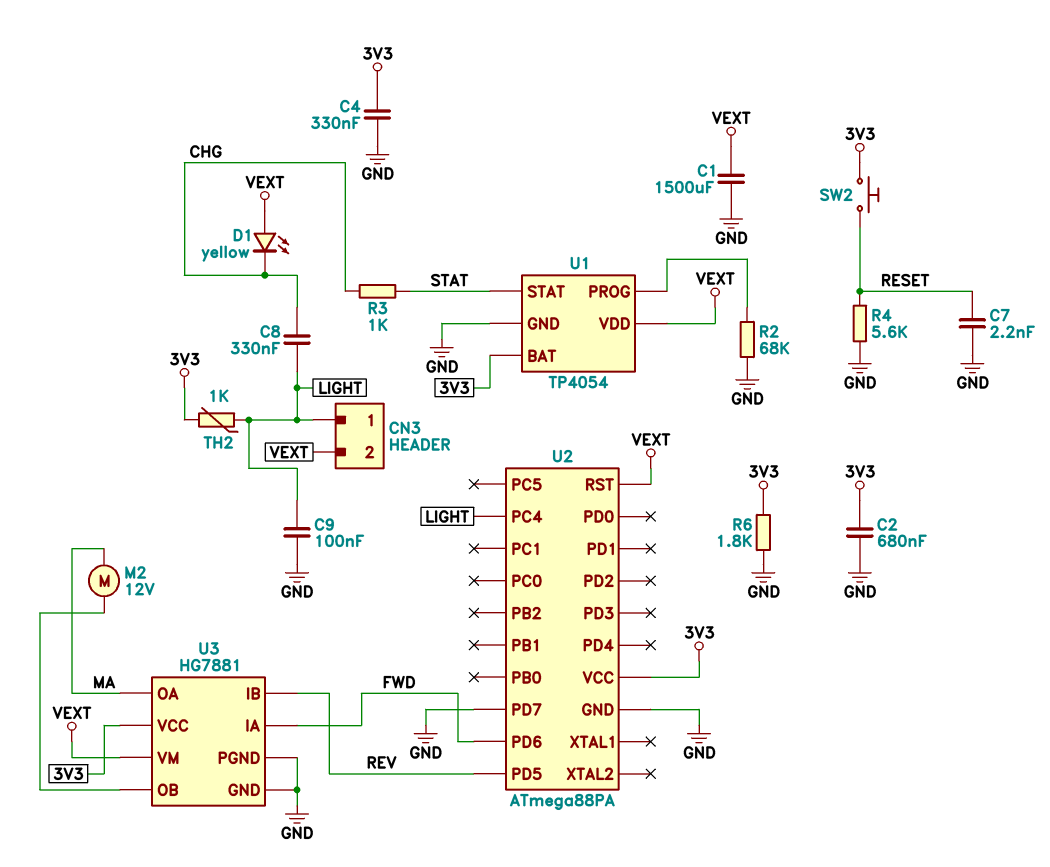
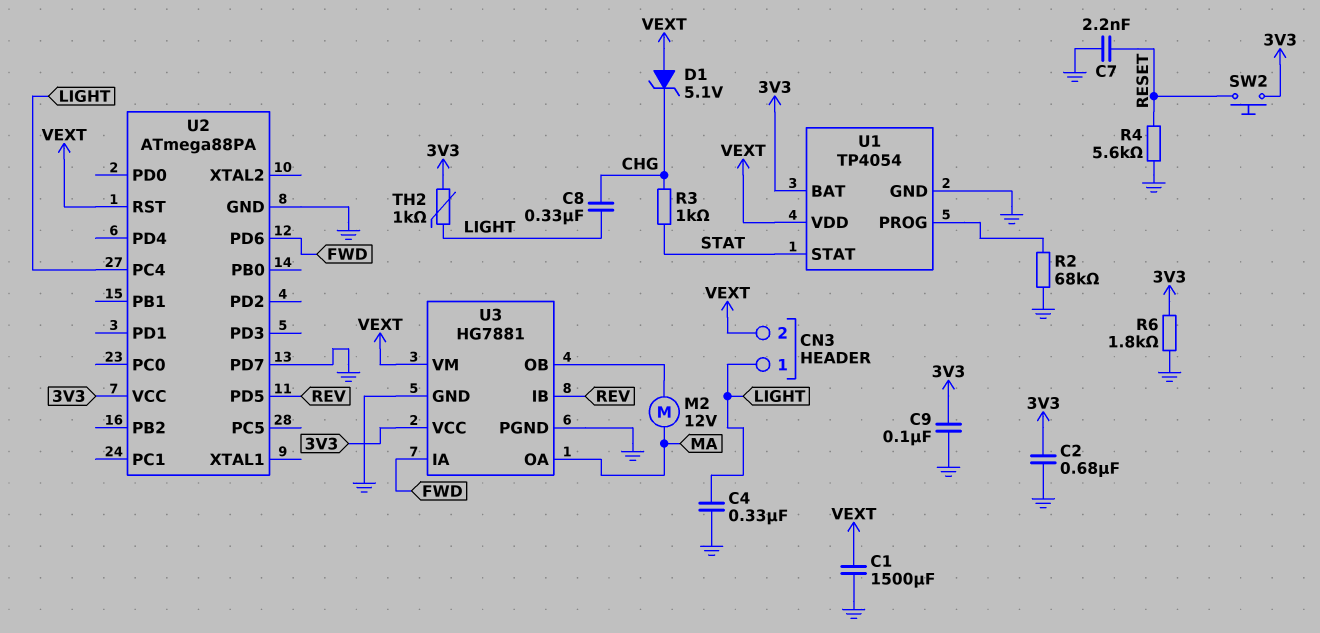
C4: 330nF (3V3, GND) -> 330nF (GND, LIGHT)
C9: 100nF (GND, LIGHT) -> 100nF (3V3, GND)
D1: LED yellow (A VEXT, K CHG) -> zener 5.1V (A VEXT, K CHG)

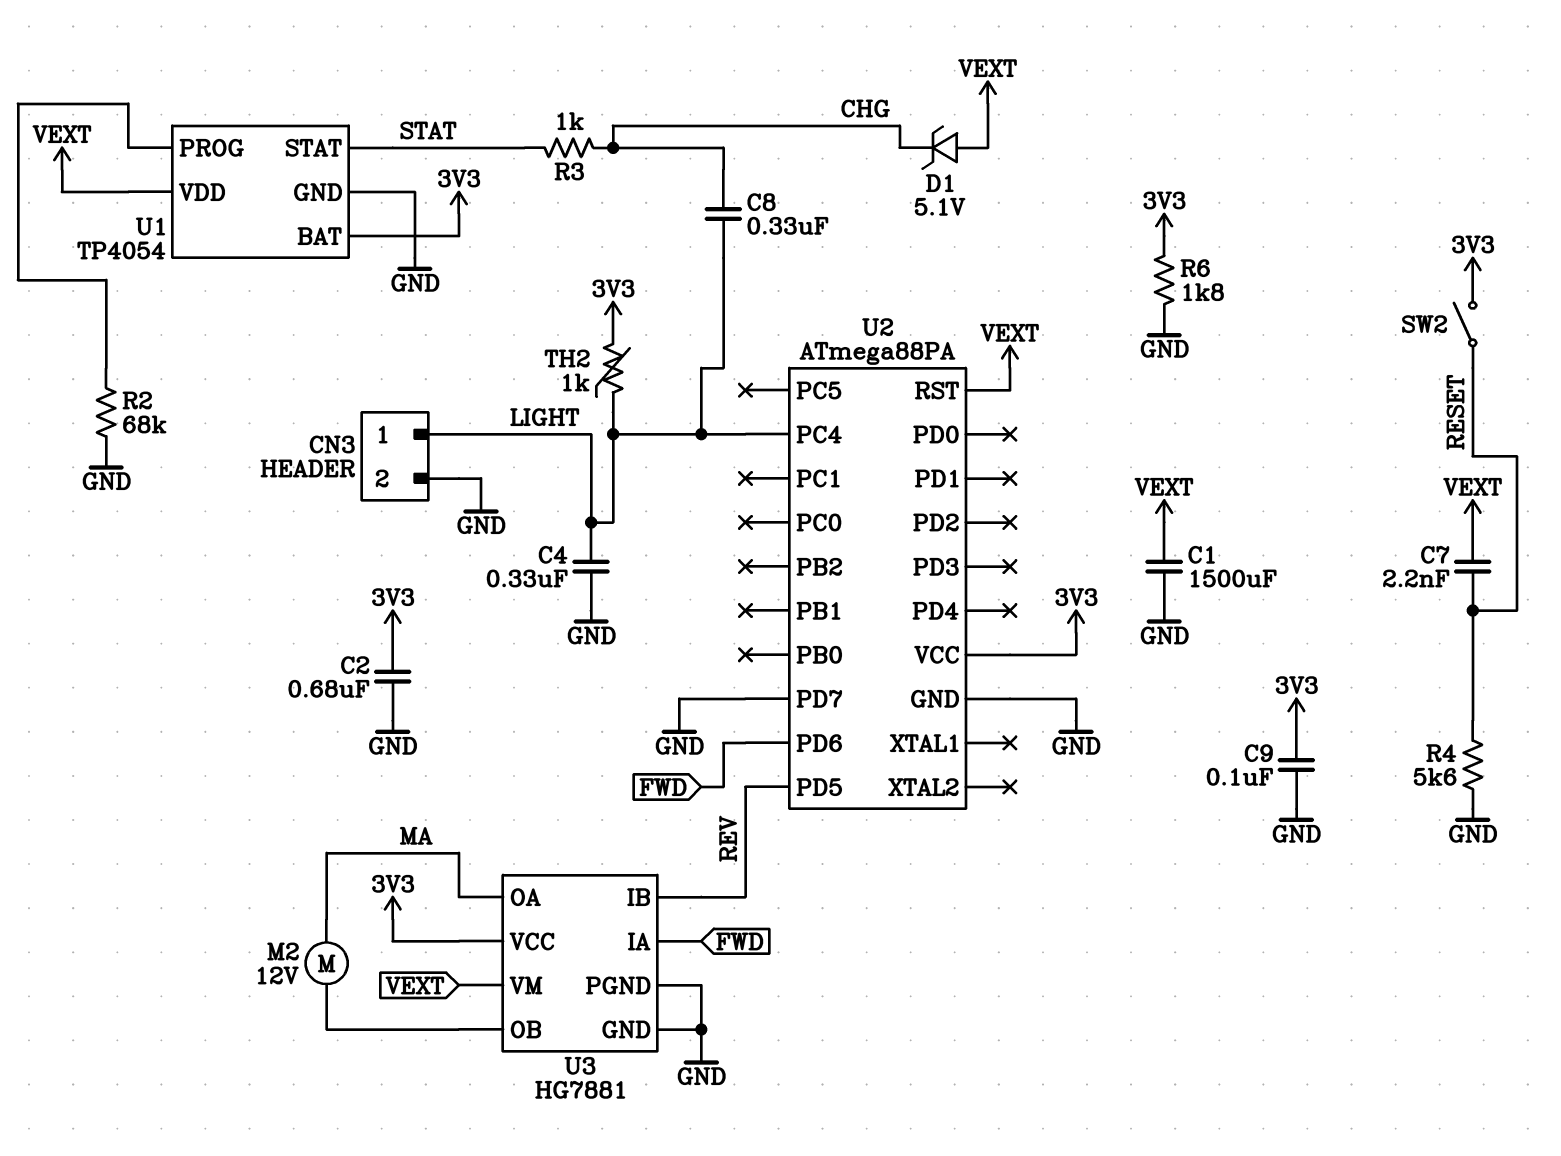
C7: 2.2nF (GND, RESET) -> 2.2nF (RESET, VEXT)
CN3 pin 2: VEXT -> GND
SW2: button (3V3, RESET) -> switch (3V3, RESET)

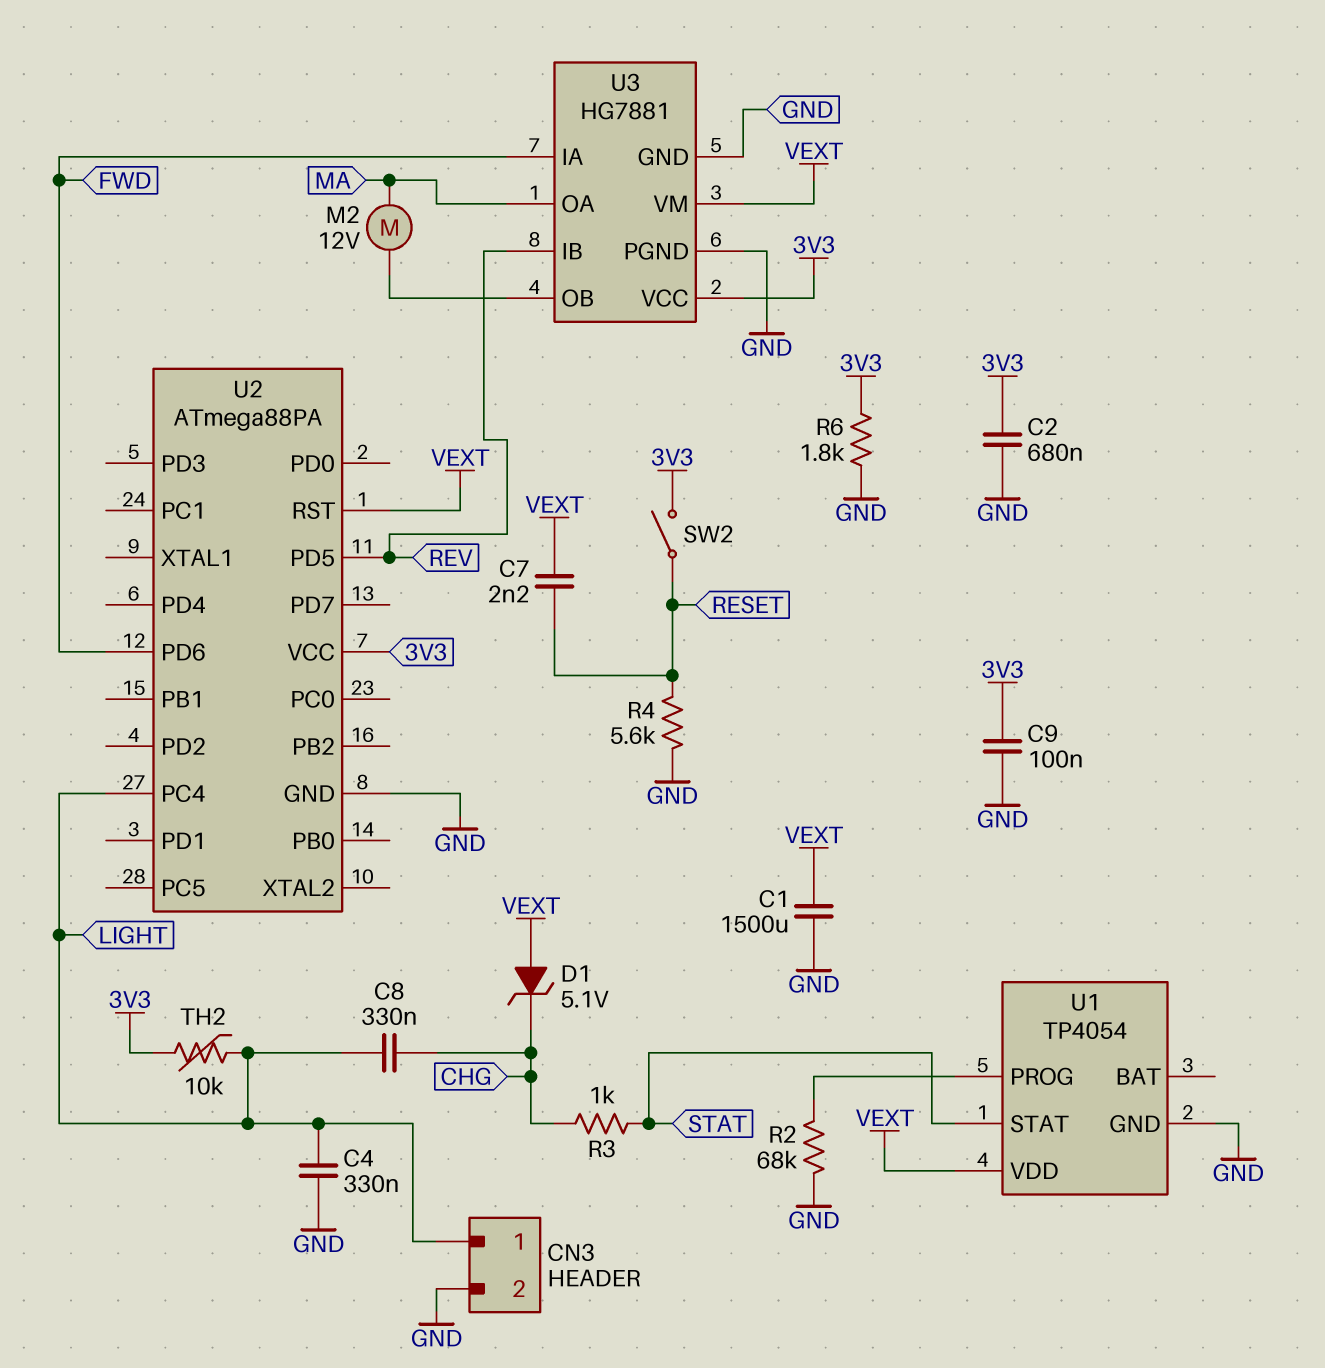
TH2: 1k (3V3, LIGHT) -> 10k (3V3, LIGHT)
U1 pin BAT: 3V3 -> none
U2 pin PD7: GND -> none

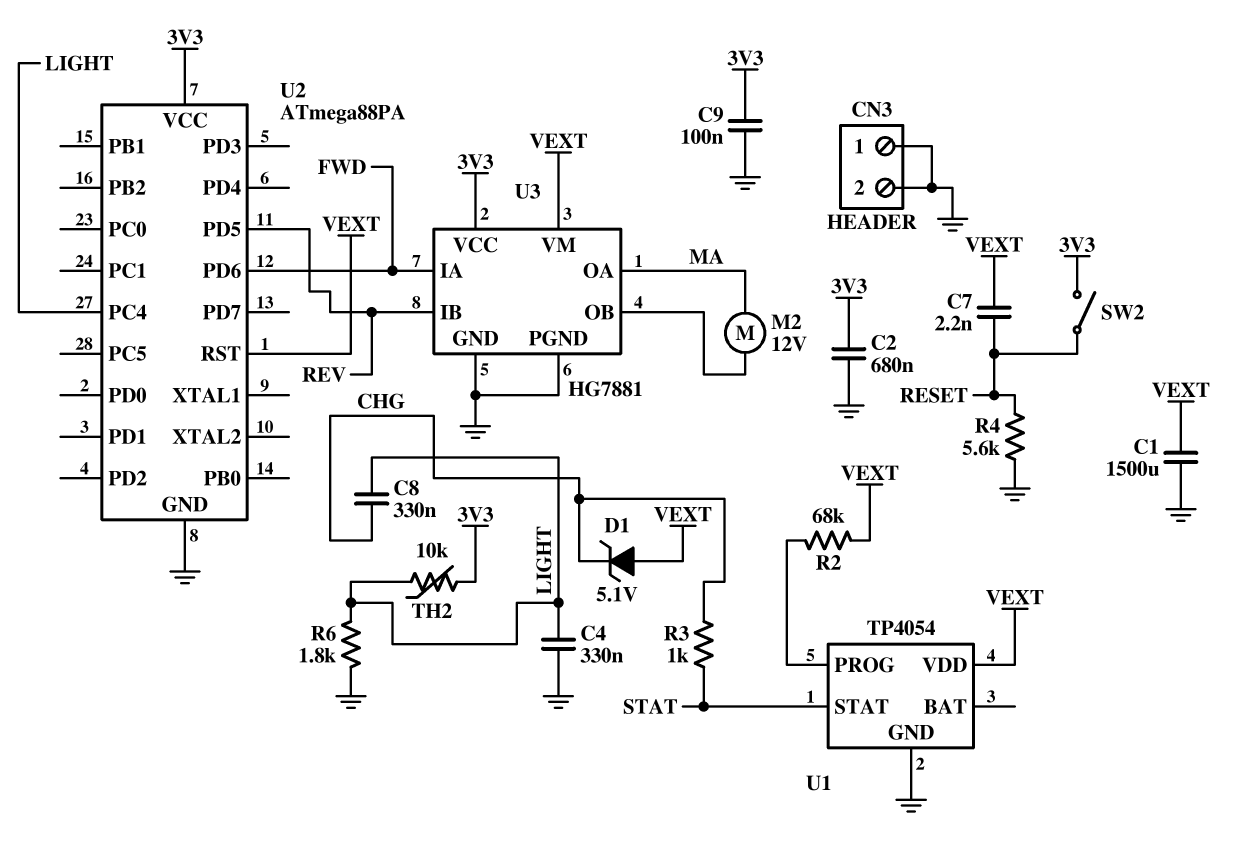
CN3 pin 1: LIGHT -> GND
R2: 68k (GND, U1/PROG) -> 68k (U1/PROG, VEXT)
R6: 1.8k (3V3, GND) -> 1.8k (GND, LIGHT)

